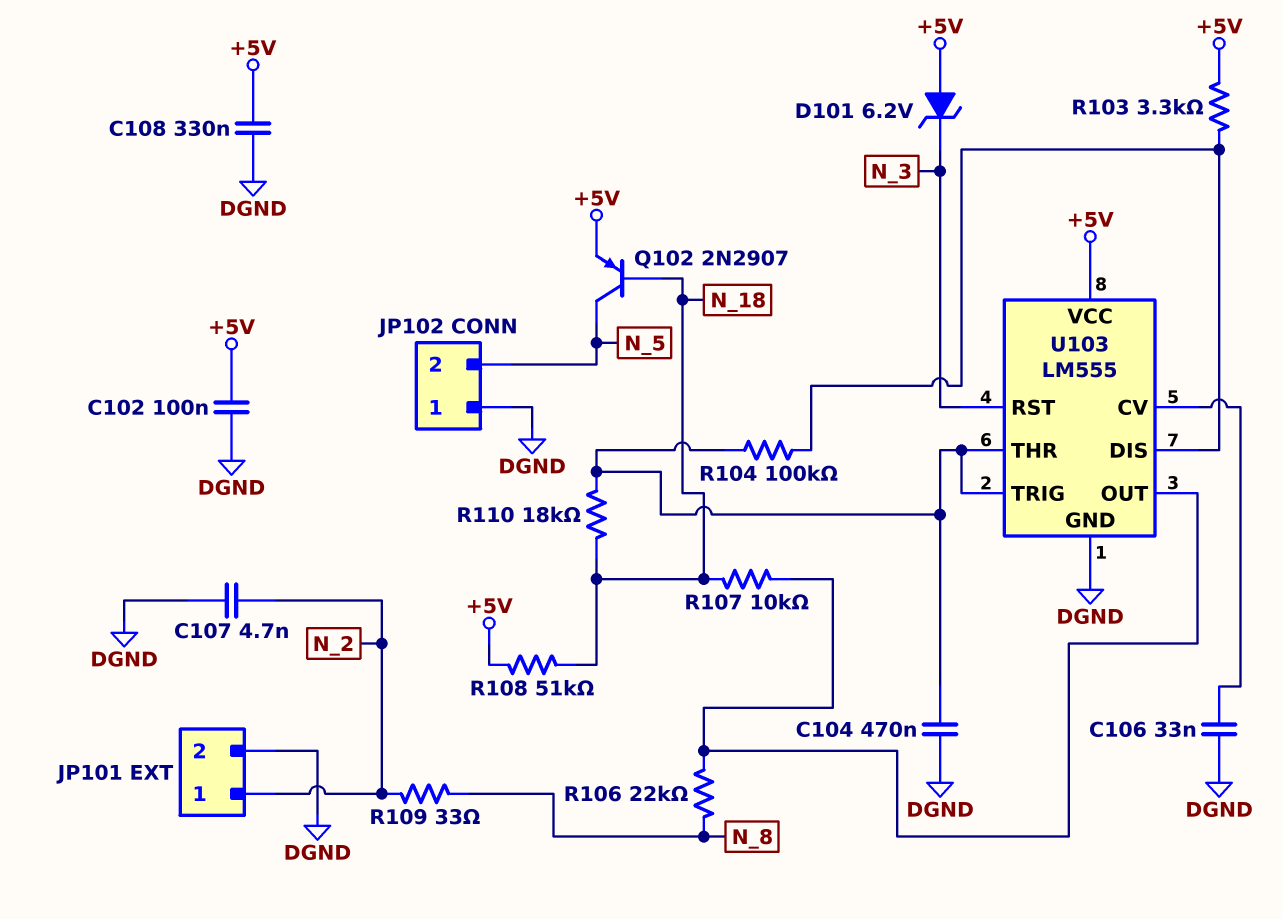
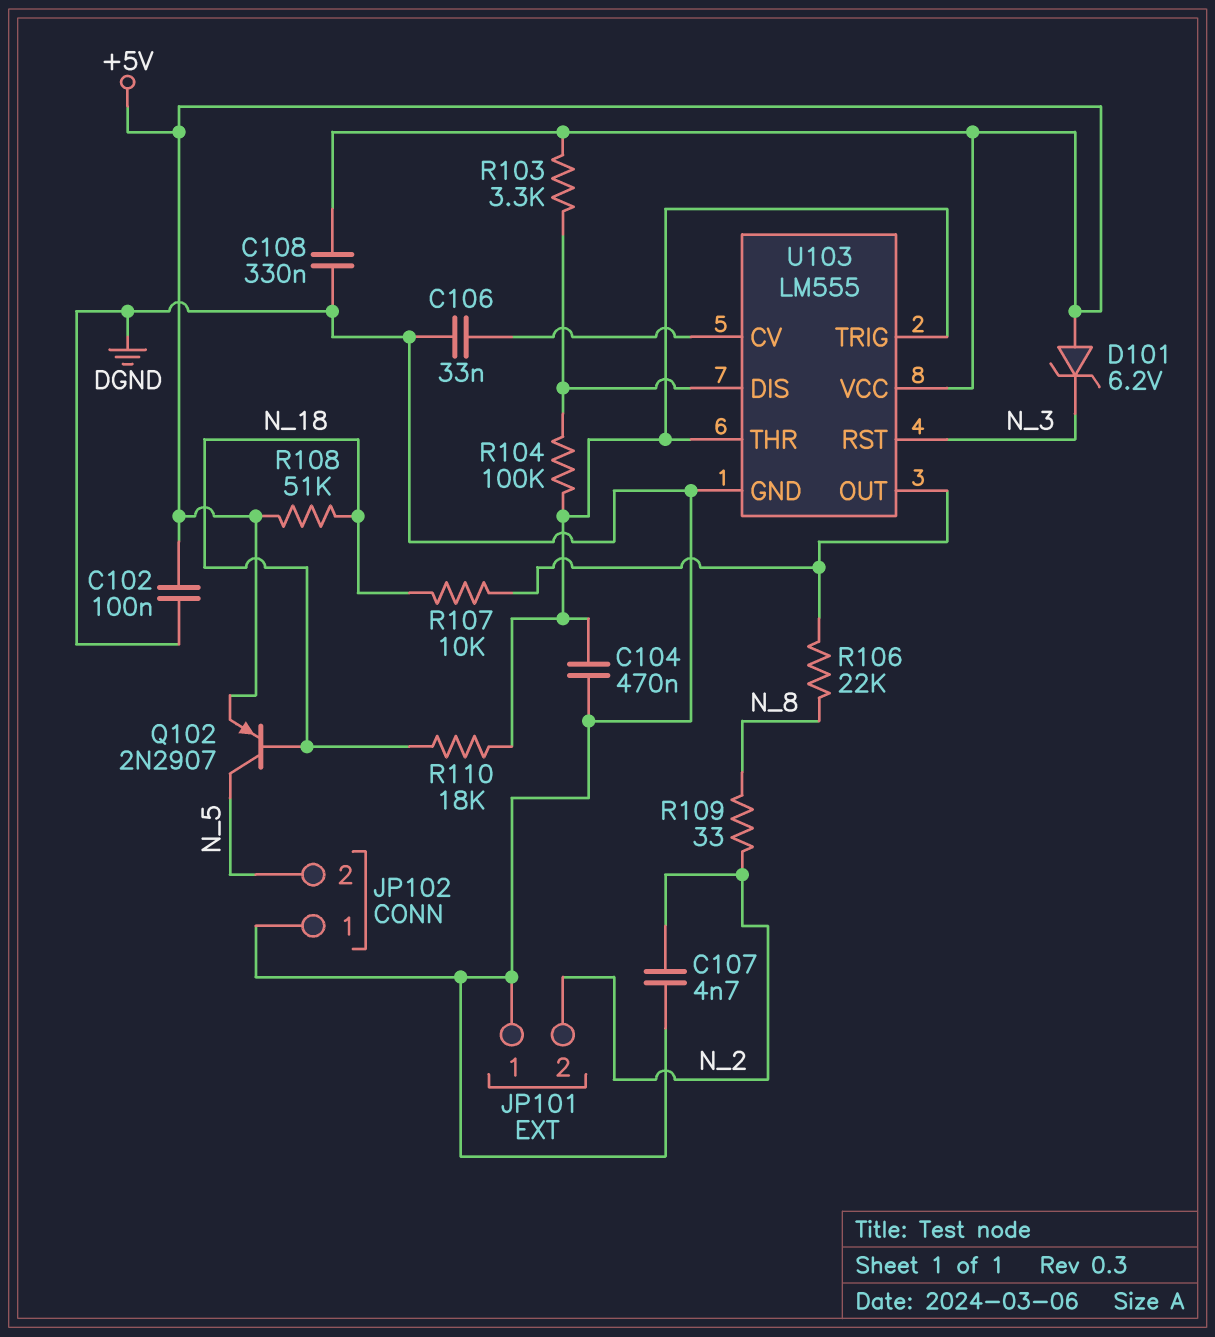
JP101 pin 1: N_2 -> DGND
JP101 pin 2: DGND -> N_2

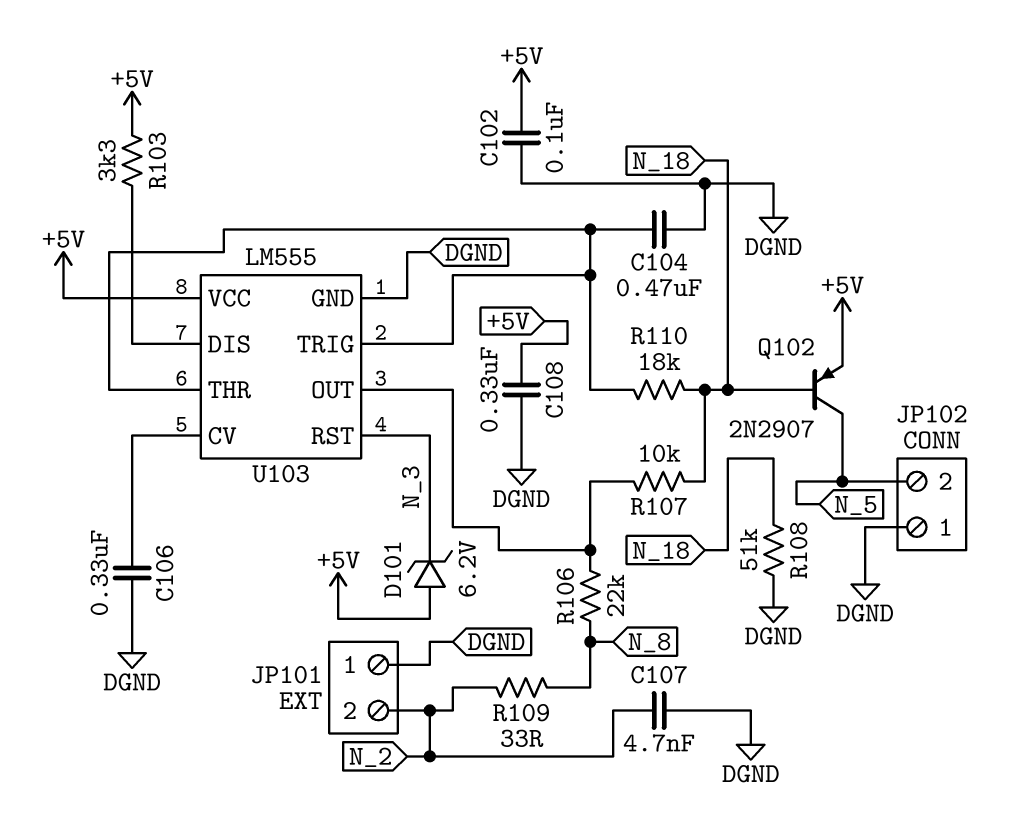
C106: 33nF (DGND, U103/CV) -> 330nF (DGND, U103/CV)
R104: 100k (U103/DIS, U103/THR) -> none
R108: 51k (+5V, N_18) -> 51k (DGND, N_18)

